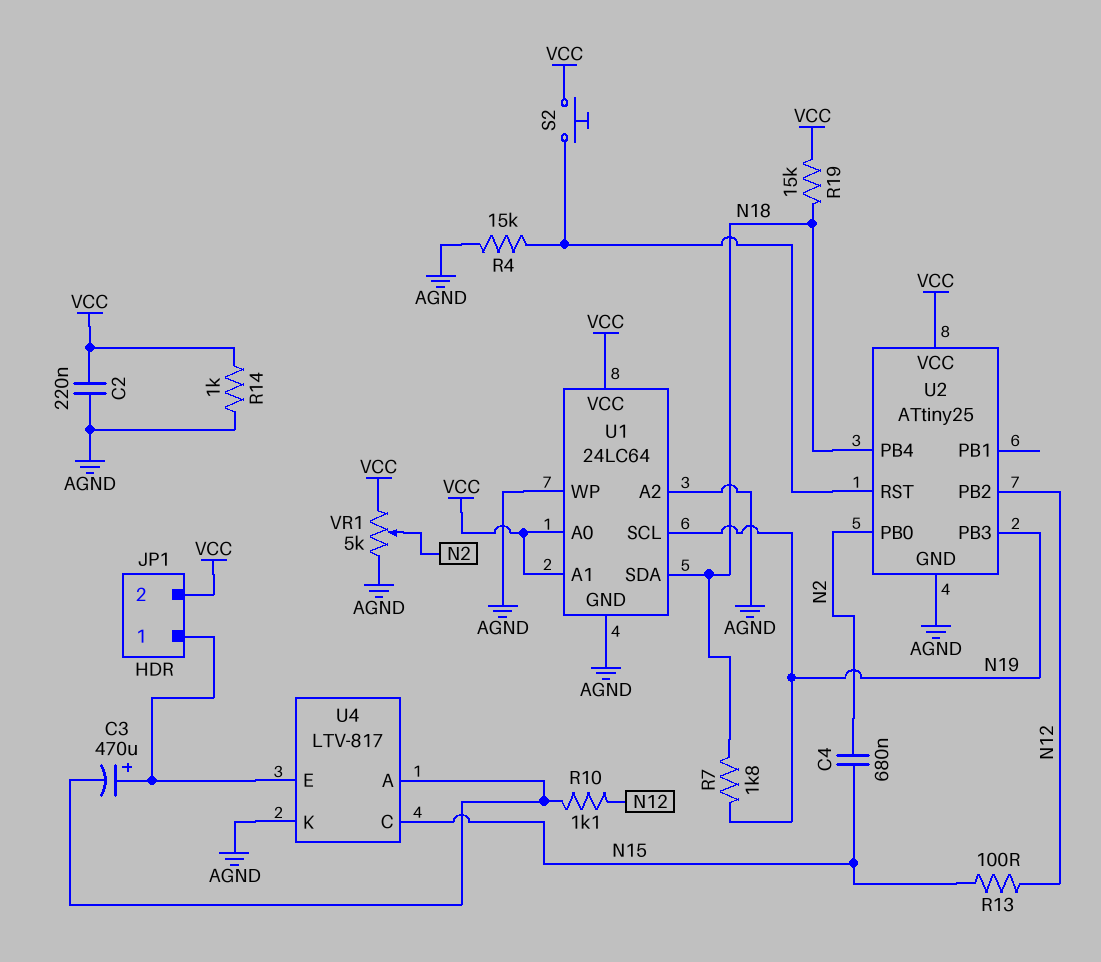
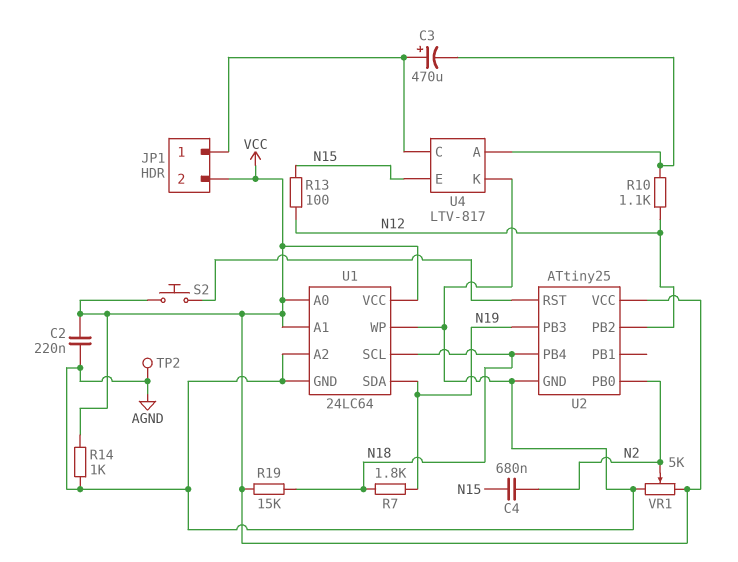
R4: 15k (AGND, U2/RST) -> none
TP2: none -> test point (AGND)
U1 pin SCL: N19 -> N18
U1 pin SDA: N18 -> N19
U4 pin C: N15 -> JP1/1
U4 pin E: JP1/1 -> N15

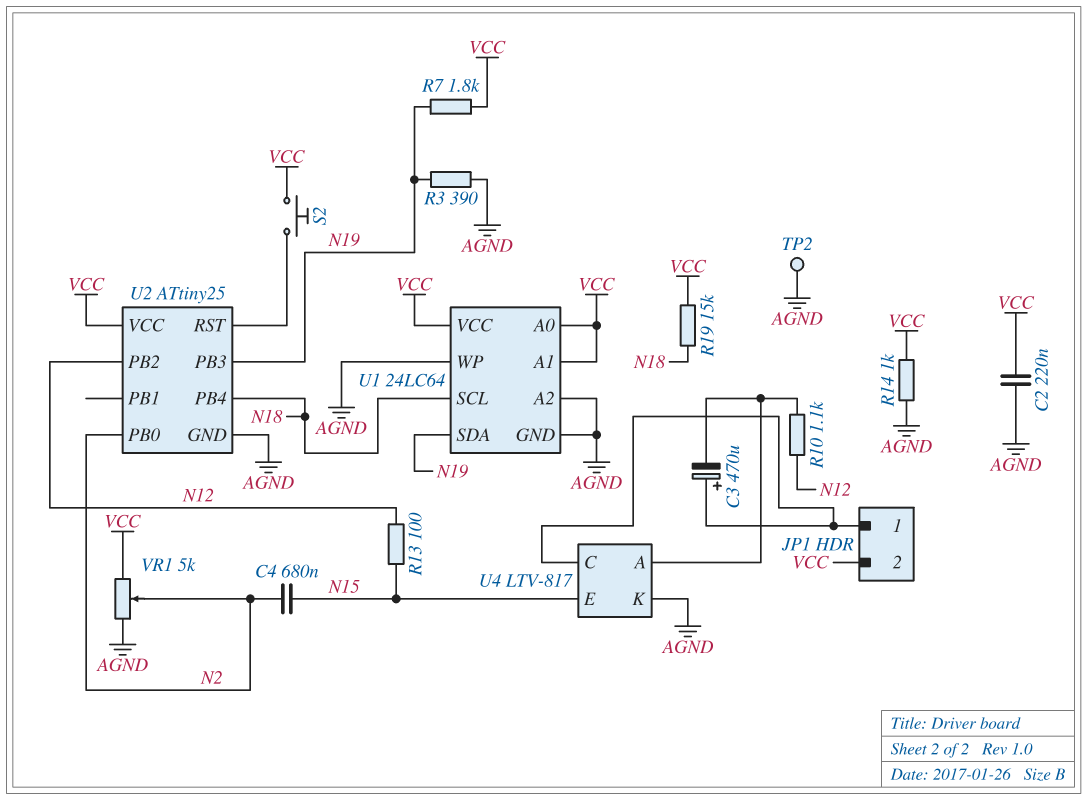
R3: none -> 390 (AGND, N19)
R7: 1.8k (N18, N19) -> 1.8k (N19, VCC)

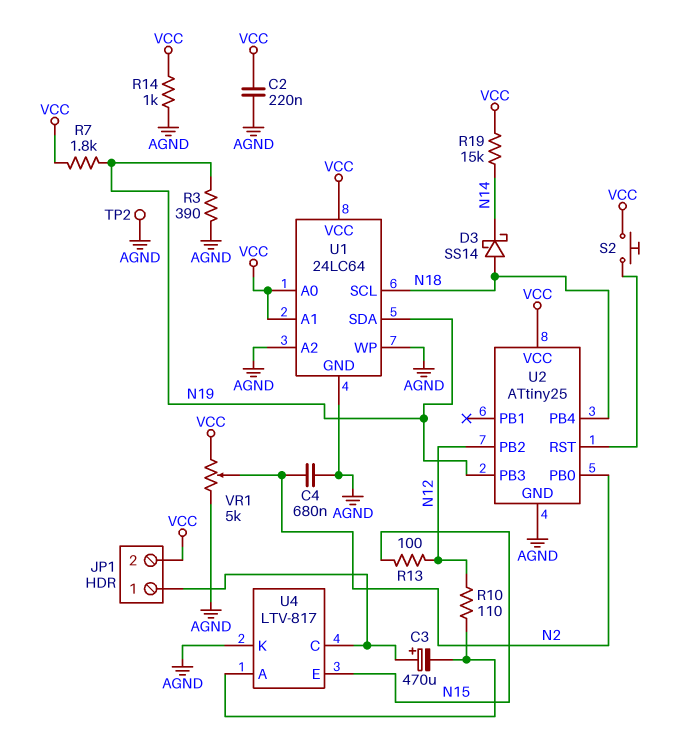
C4: 680nF (N2, N15) -> 680nF (AGND, N2)
D3: none -> schottky SS14 (A N18, K N14)
R10: 1.1k (N12, U4/A) -> 110 (N12, U4/A)
R19: 15k (N18, VCC) -> 15k (N14, VCC)

